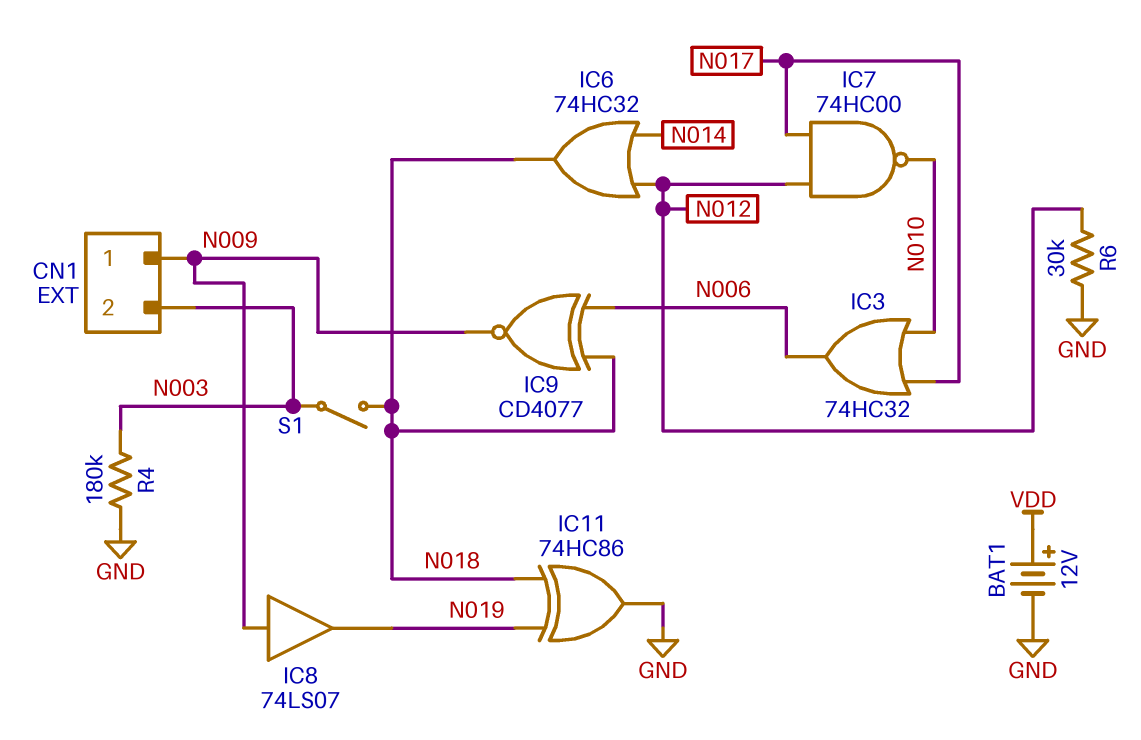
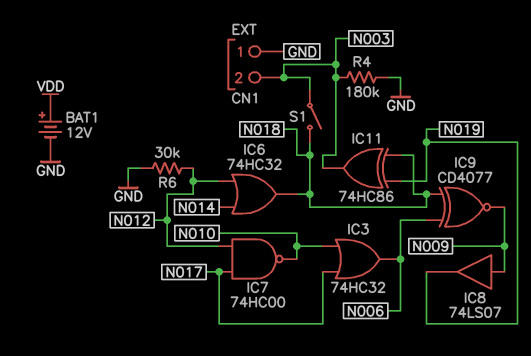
CN1 pin 1: N009 -> GND
IC11: XOR 74HC86 (in N018, in N019, out GND) -> XOR 74HC86 (in N018, in N019, out N003)

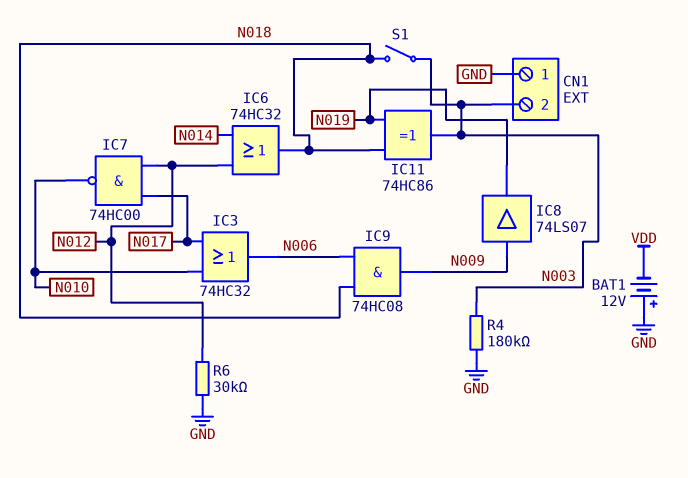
BAT1: 12V (plus VDD, minus GND) -> 12V (plus GND, minus VDD)
IC9: XNOR CD4077 (in N006, in N018, out N009) -> AND 74HC08 (in N006, in N018, out N009)

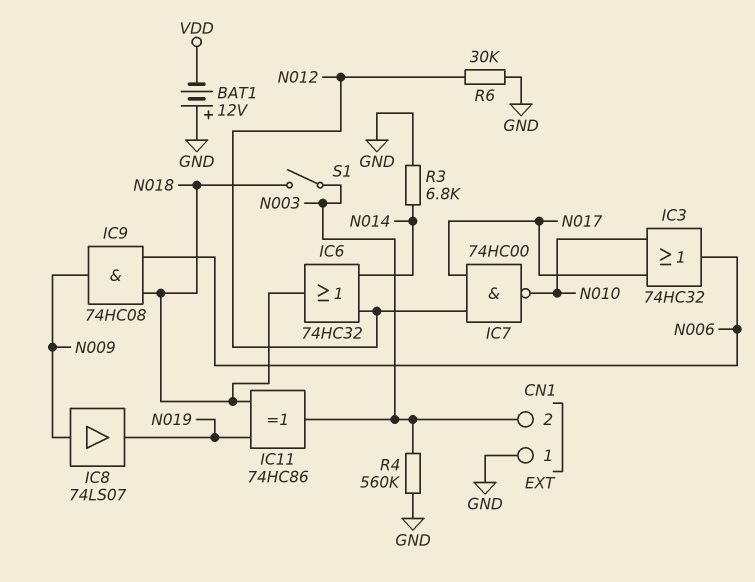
R3: none -> 6.8k (GND, N014)
R4: 180k (GND, N003) -> 560k (GND, N003)

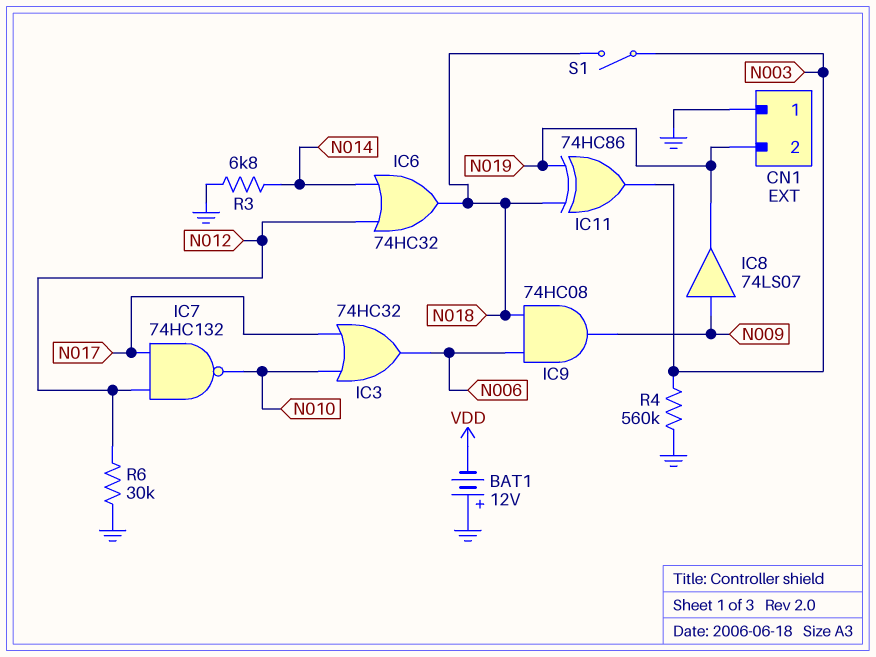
CN1 pin 2: N003 -> N019
IC7: NAND 74HC00 (in N012, in N017, out N010) -> NAND 74HC132 (in N012, in N017, out N010)

